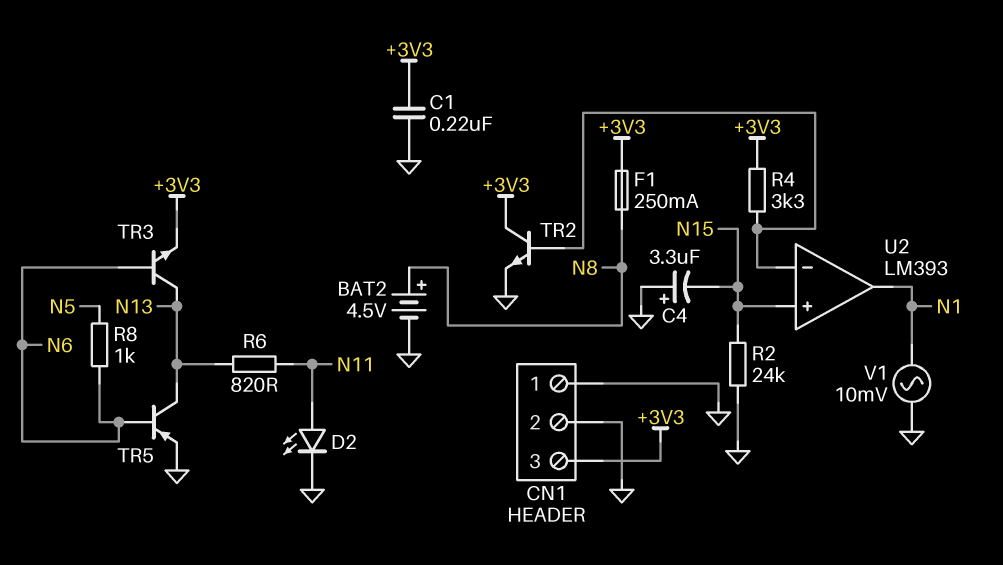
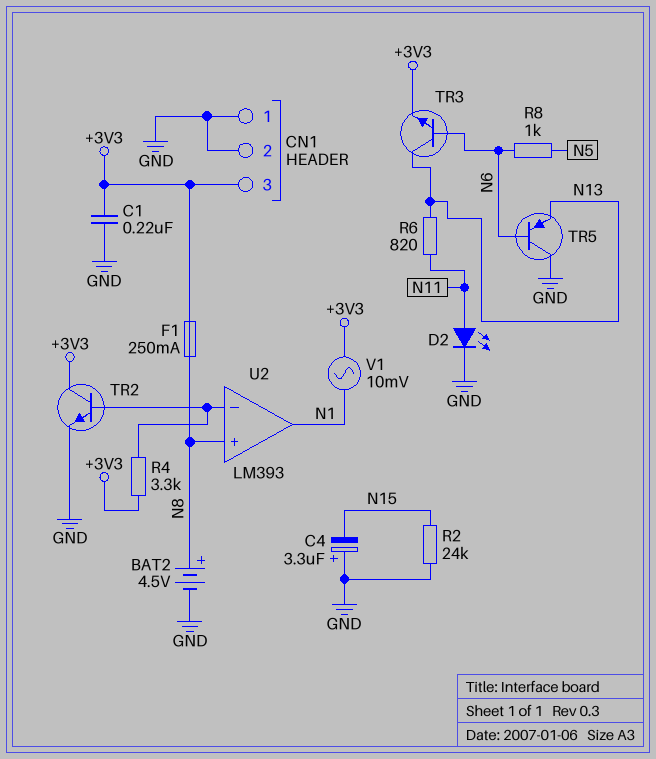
TR5: PNP (B N6, C N13, E GND) -> PNP (B N6, C GND, E N13)
U2 pin in+: N15 -> N8
V1: AC 10mV (GND, N1) -> AC 10mV (+3V3, N1)

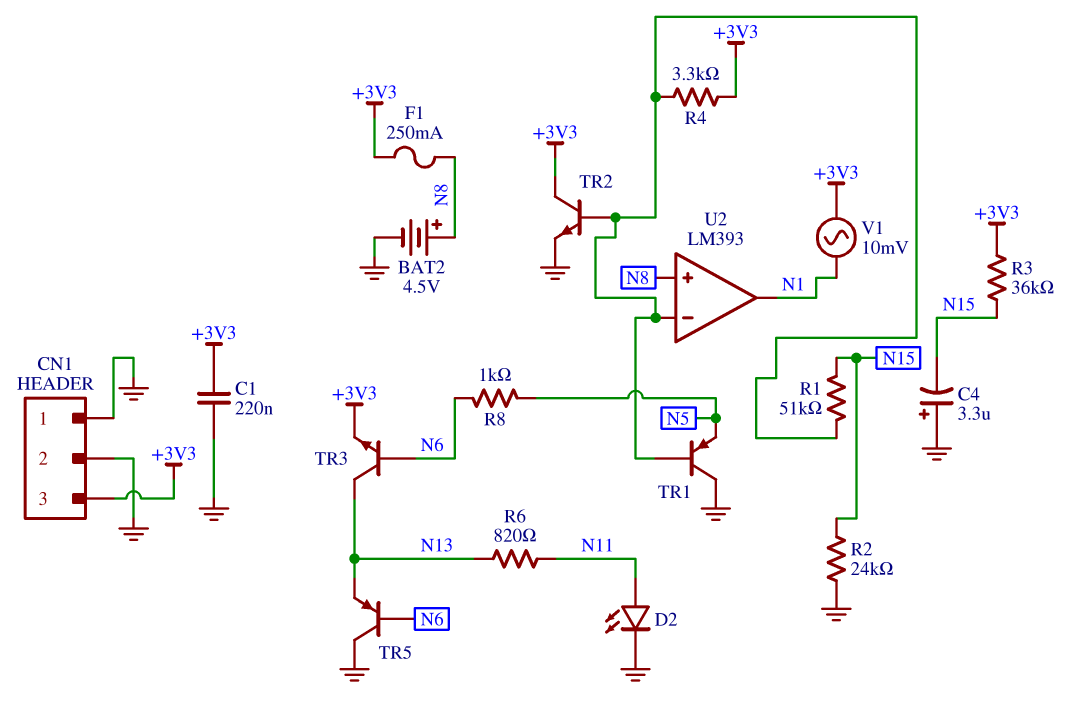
R1: none -> 51k (N15, U2/in-)
R3: none -> 36k (+3V3, N15)
TR1: none -> PNP (B U2/in-, C GND, E N5)

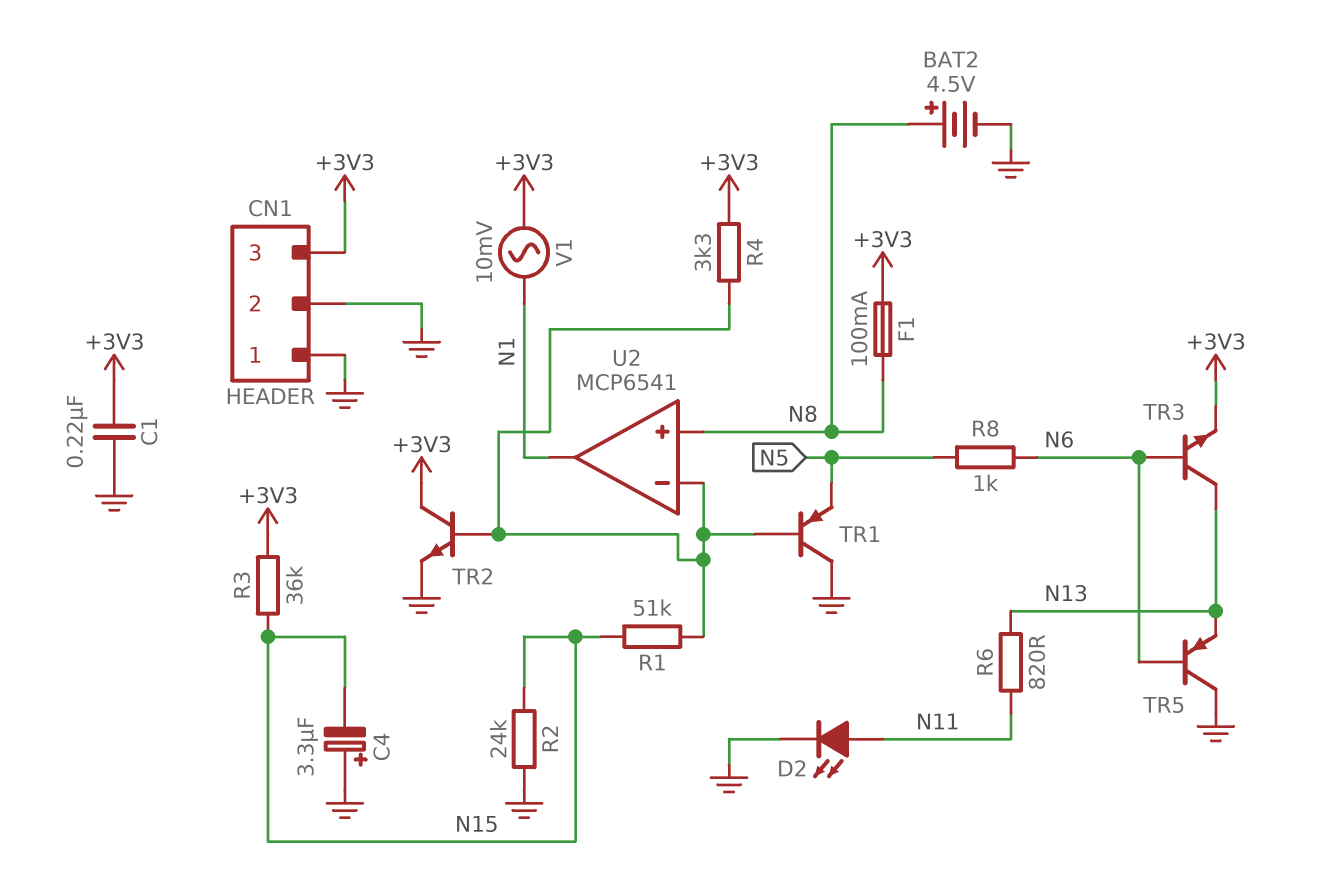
F1: 250mA (+3V3, N8) -> 100mA (+3V3, N8)
U2: LM393 -> MCP6541

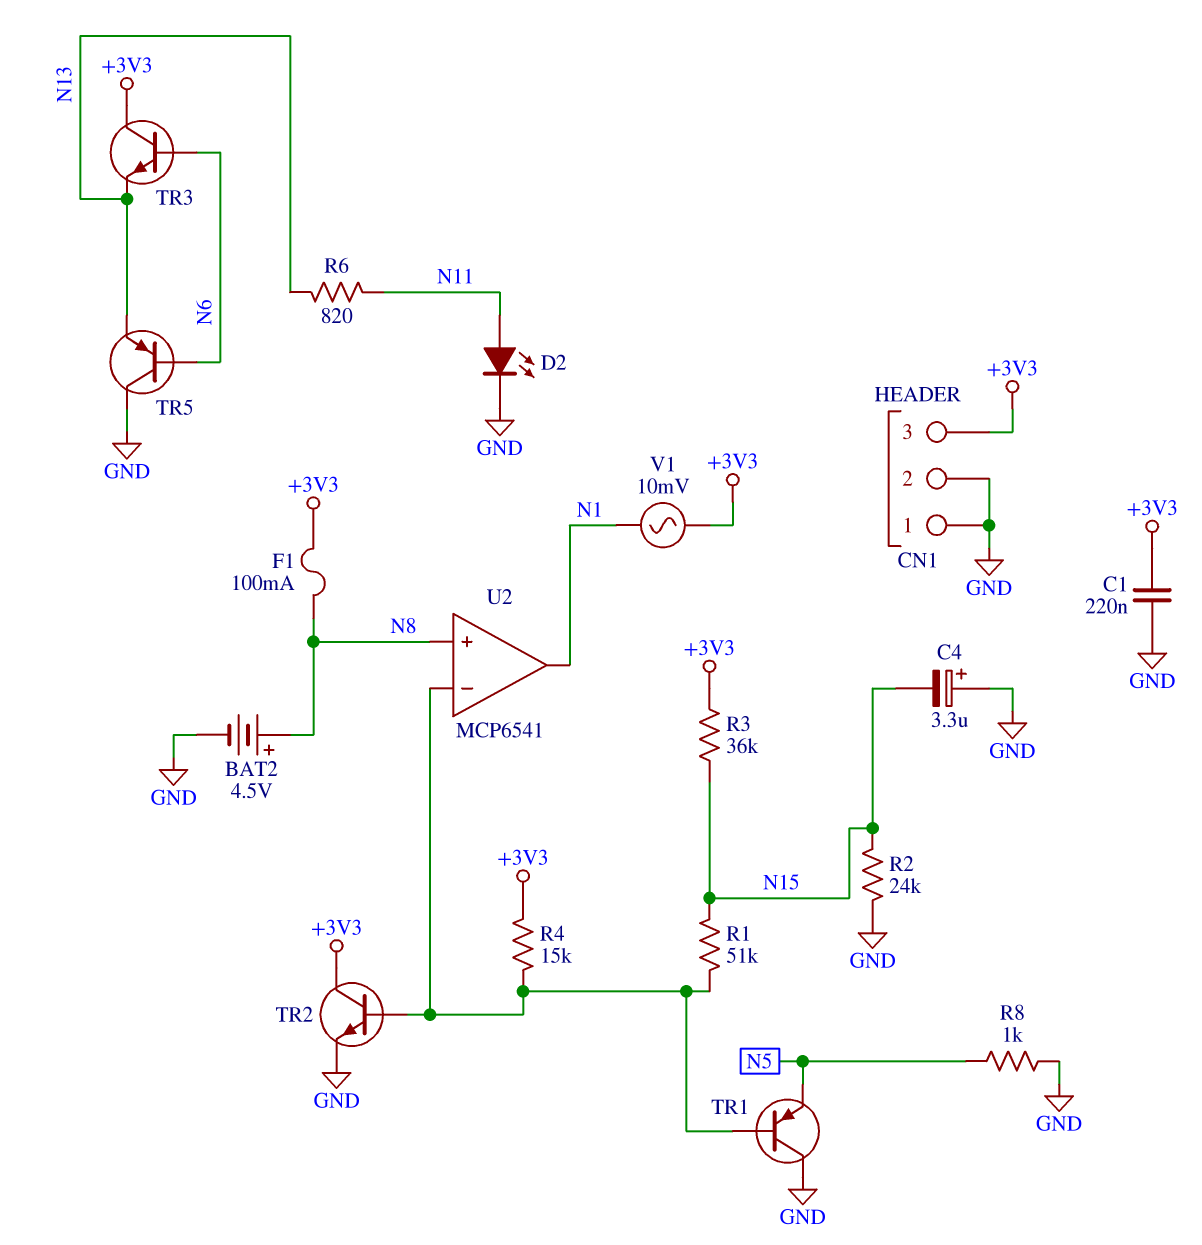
R4: 3.3k (+3V3, U2/in-) -> 15k (+3V3, U2/in-)
R8: 1k (N5, N6) -> 1k (GND, N5)
TR3: NPN (B N6, C N13, E +3V3) -> NPN (B N6, C +3V3, E N13)

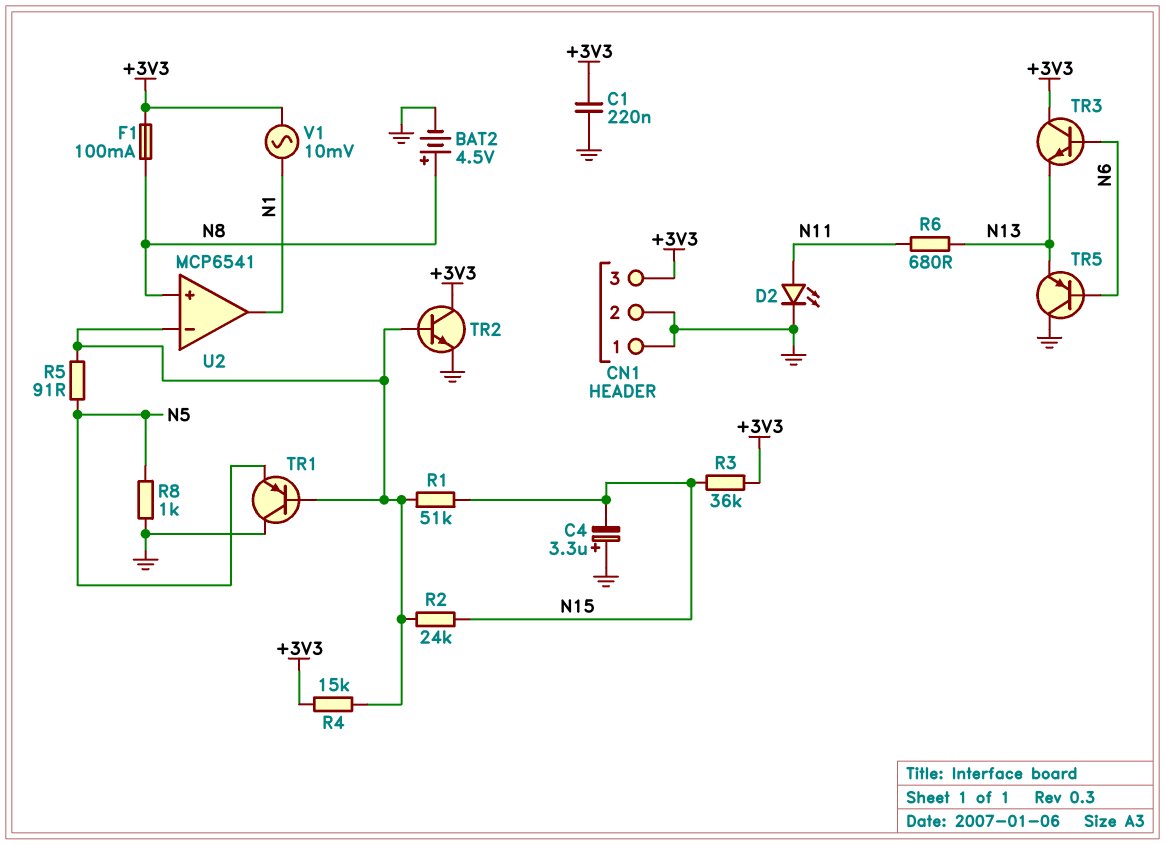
R2: 24k (GND, N15) -> 24k (N15, U2/in-)
R5: none -> 91 (N5, U2/in-)
R6: 820 (N11, N13) -> 680 (N11, N13)

